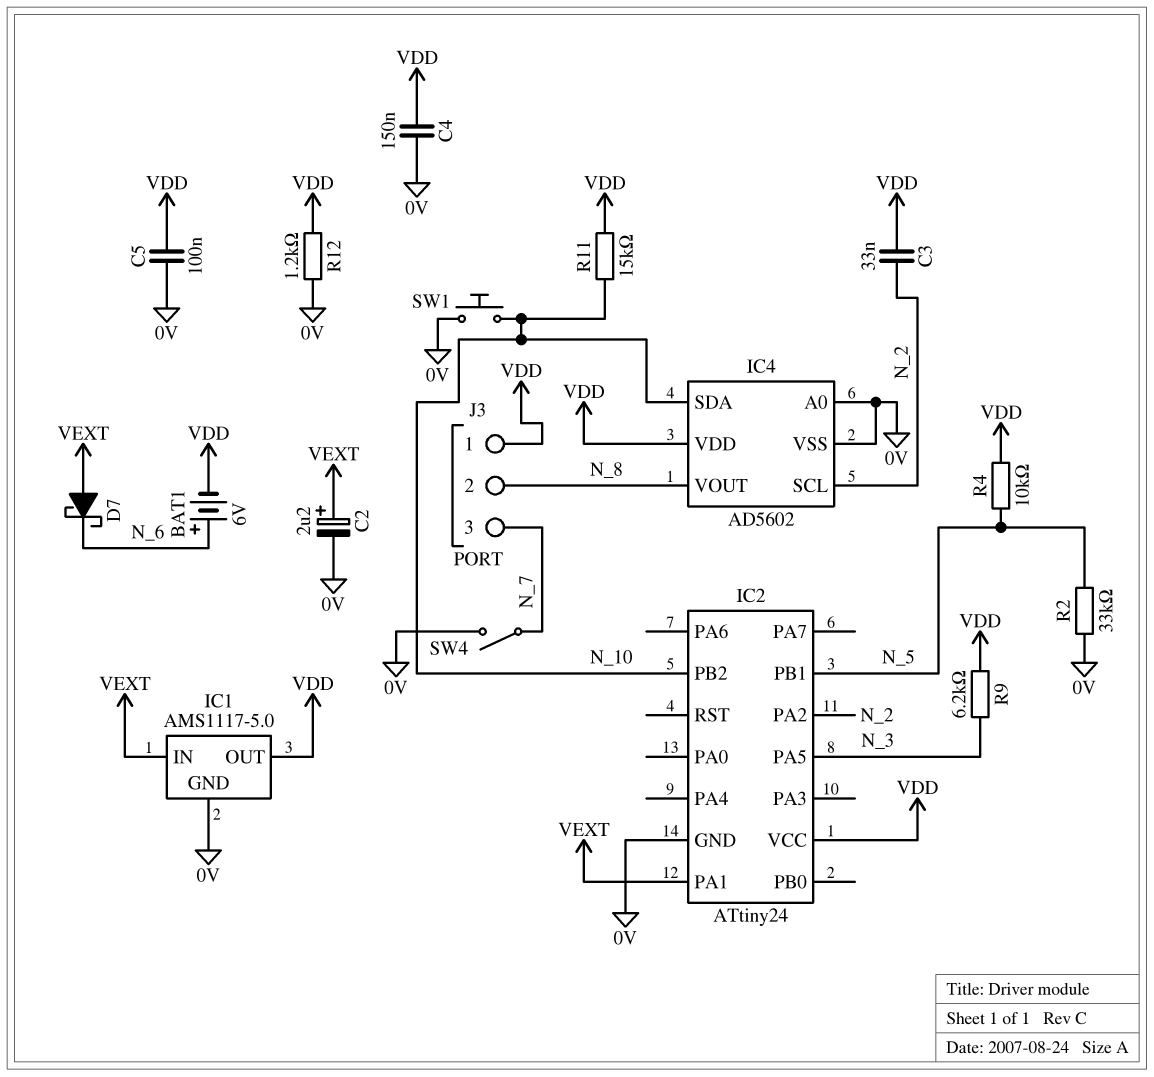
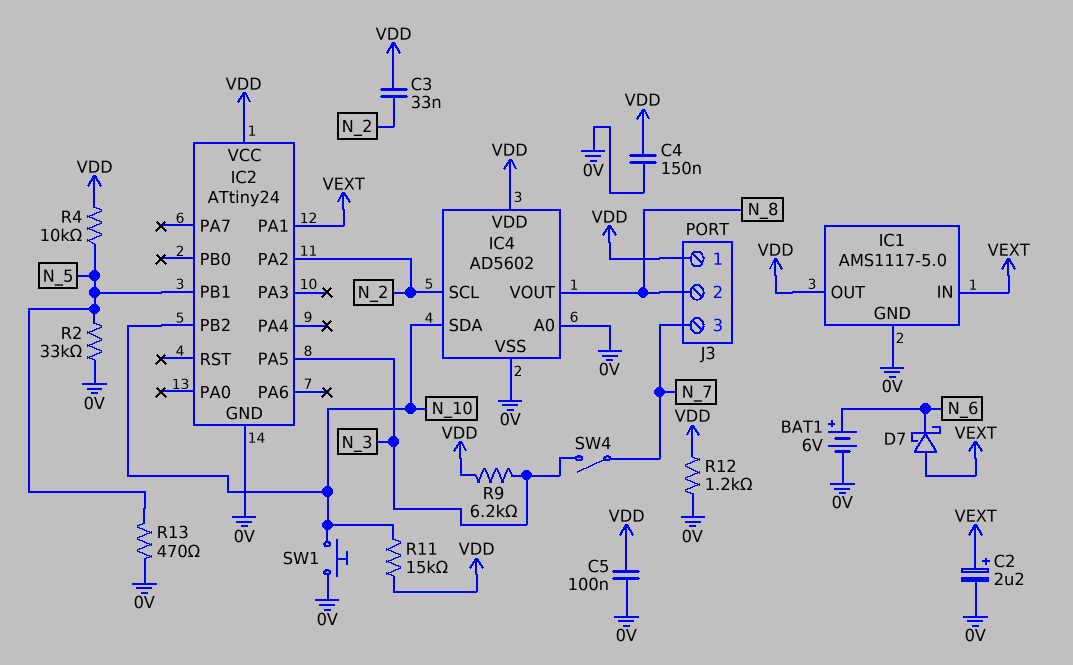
BAT1: 6V (plus N_6, minus VDD) -> 6V (plus N_6, minus 0V)
R13: none -> 470 (0V, N_5)
SW4: switch (0V, N_7) -> switch (N_3, N_7)

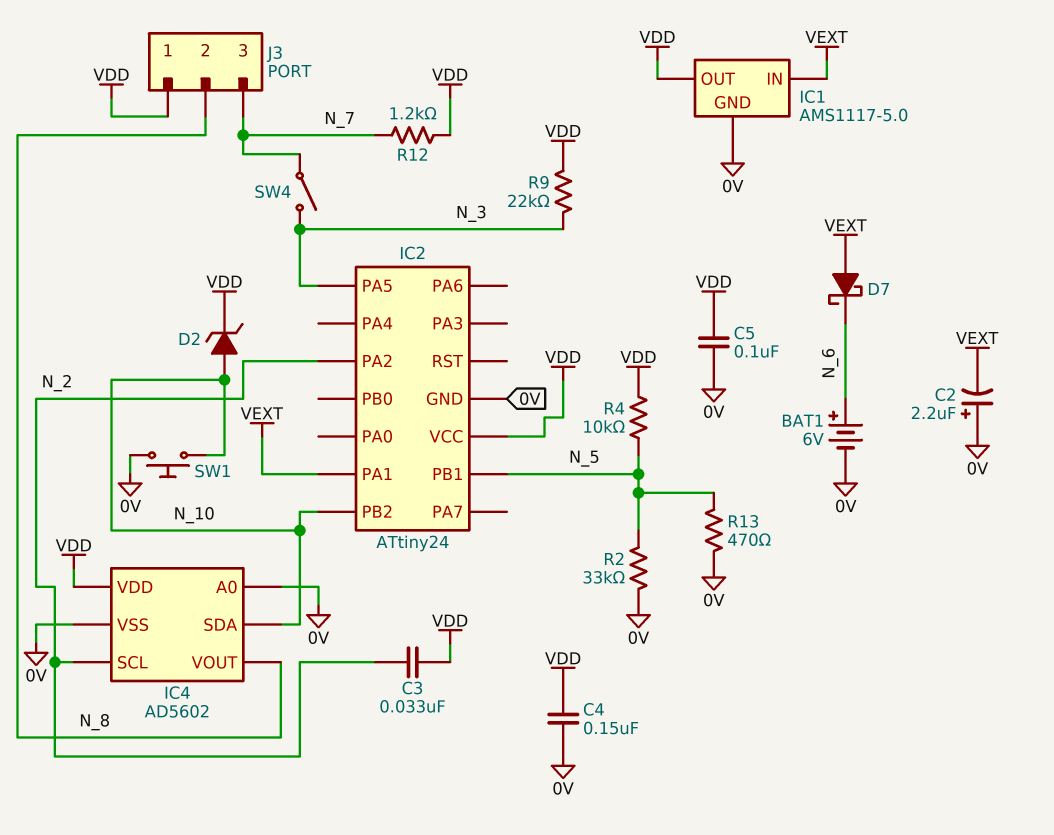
C2: 2.2uF (plus VEXT, minus 0V) -> 2.2uF (plus 0V, minus VEXT)
D2: none -> zener (A N_10, K VDD)
R9: 6.2k (N_3, VDD) -> 22k (N_3, VDD)
R11: 15k (N_10, VDD) -> none
R12: 1.2k (0V, VDD) -> 1.2k (N_7, VDD)

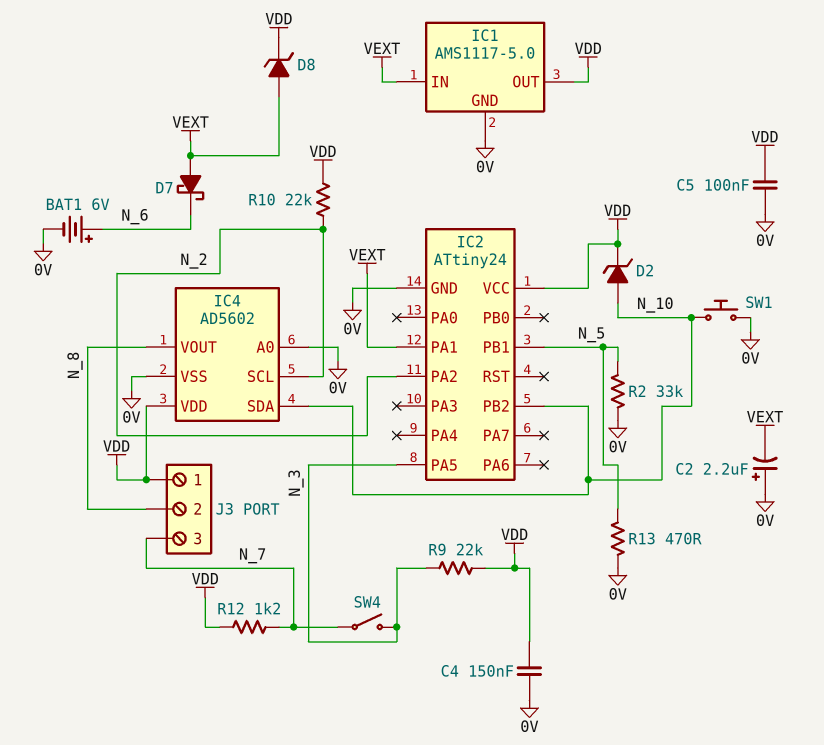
C3: 33nF (N_2, VDD) -> none
D8: none -> zener (A VEXT, K VDD)
R4: 10k (N_5, VDD) -> none
R10: none -> 22k (N_2, VDD)

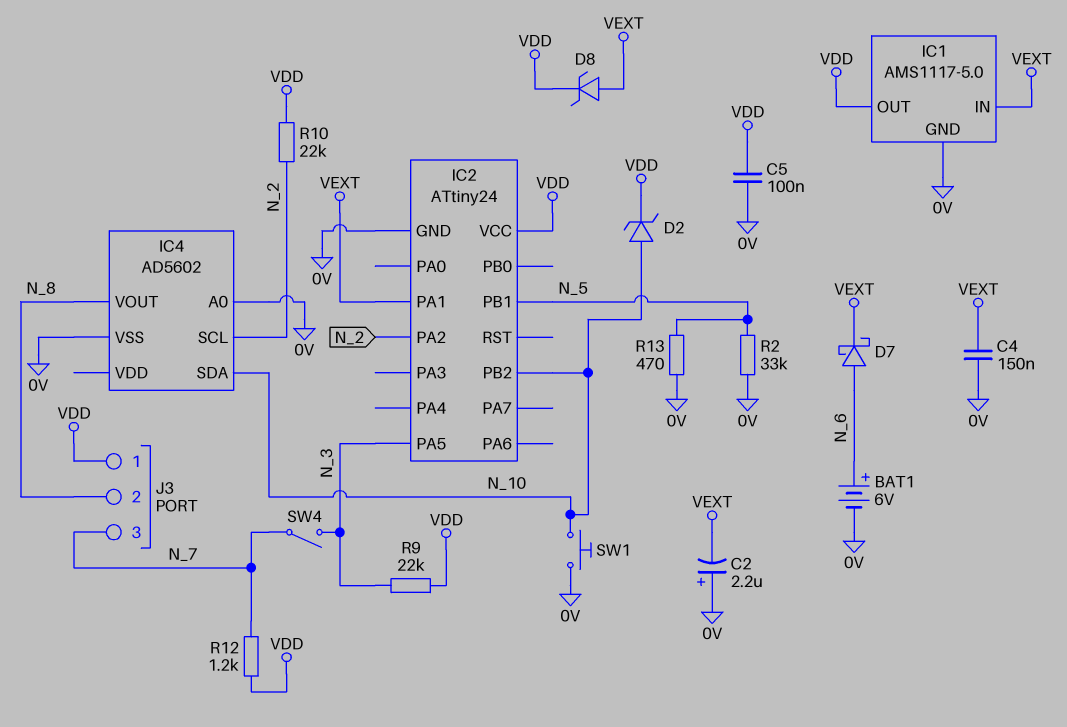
C4: 150nF (0V, VDD) -> 150nF (0V, VEXT)
D7: schottky (A VEXT, K N_6) -> schottky (A N_6, K VEXT)
IC4 pin VDD: VDD -> none

